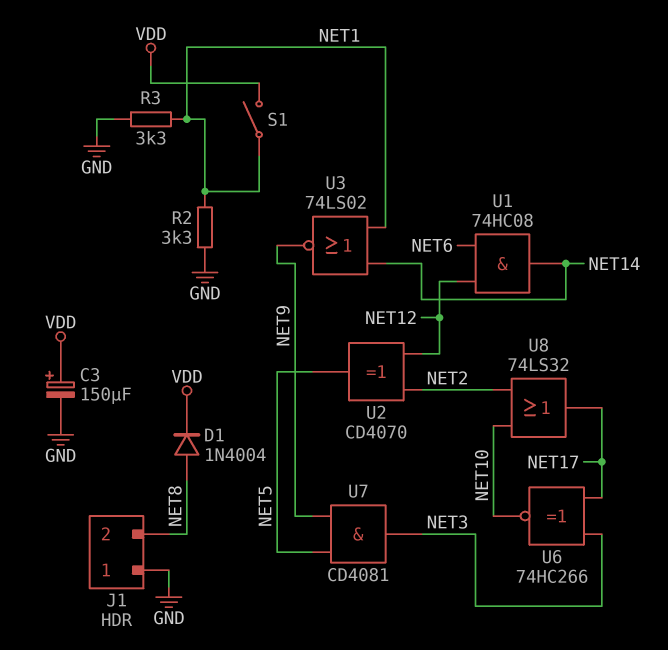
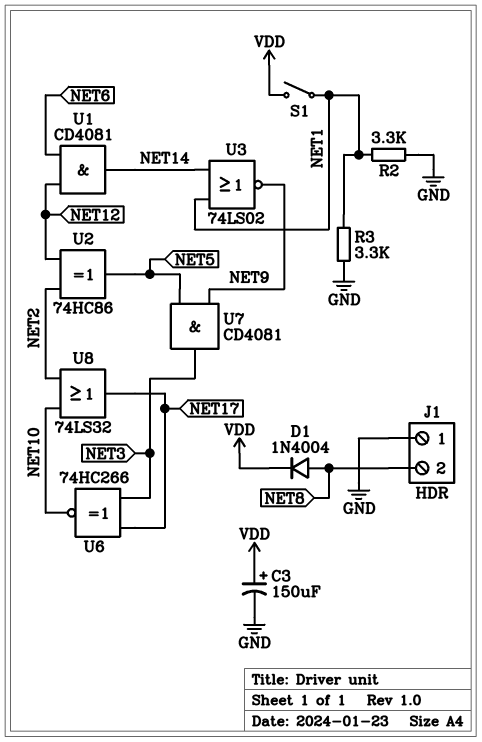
U1: AND 74HC08 (in NET6, in NET12, out NET14) -> AND CD4081 (in NET6, in NET12, out NET14)
U2: XOR CD4070 (in NET2, in NET12, out NET5) -> XOR 74HC86 (in NET2, in NET12, out NET5)

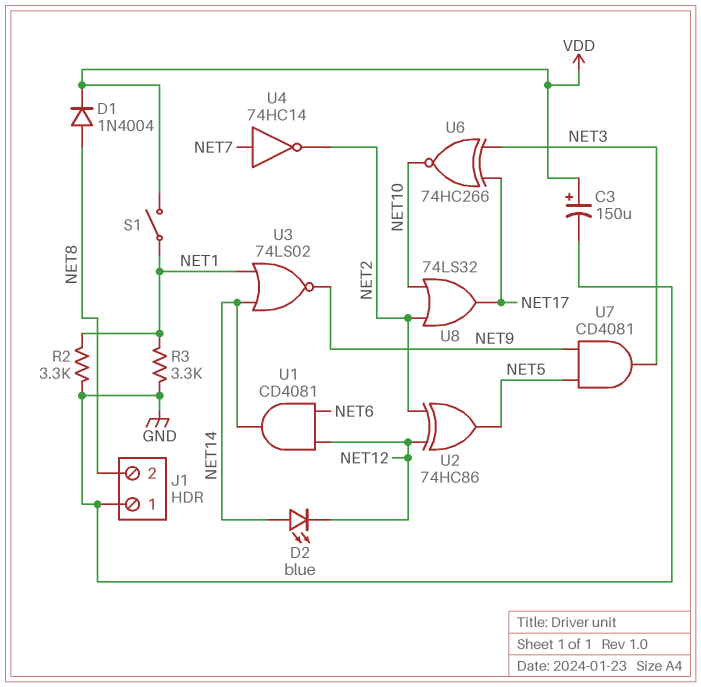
D2: none -> LED blue (A NET14, K NET12)
U4: none -> NOT 74HC14 (in NET7, out NET2)

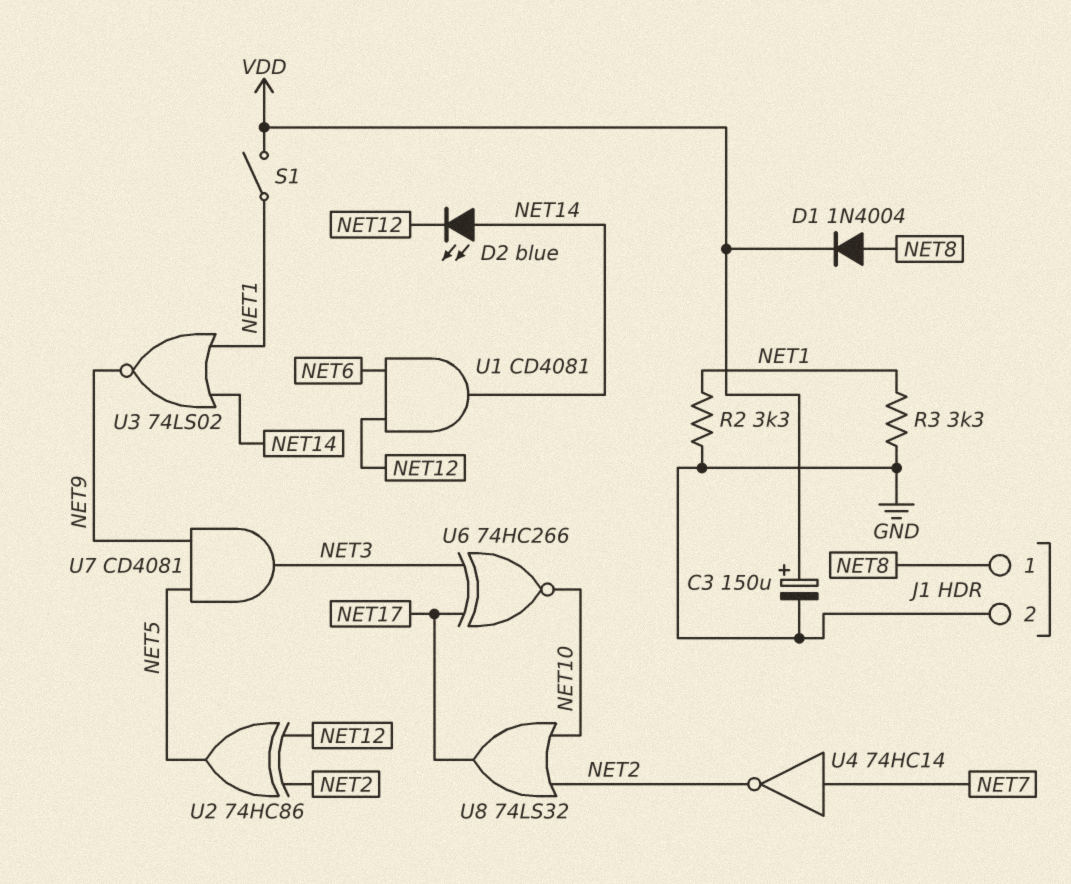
J1 pin 1: GND -> NET8
J1 pin 2: NET8 -> GND

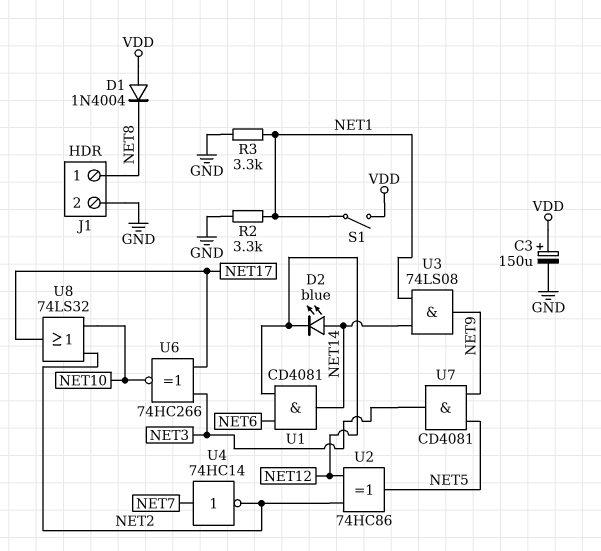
D1: diode 1N4004 (A NET8, K VDD) -> diode 1N4004 (A VDD, K NET8)
U3: NOR 74LS02 (in NET1, in NET14, out NET9) -> AND 74LS08 (in NET1, in NET14, out NET9)

